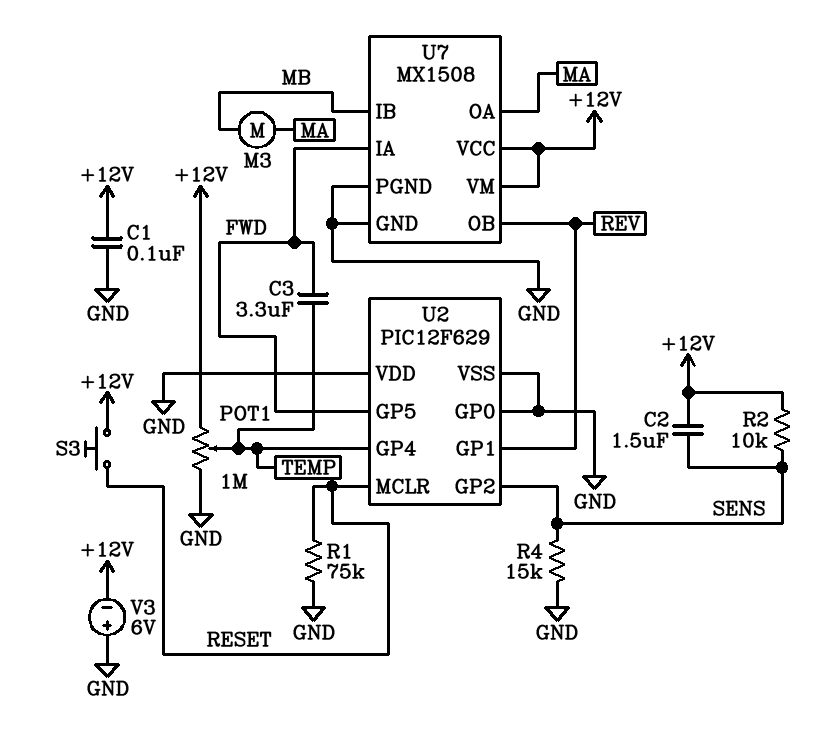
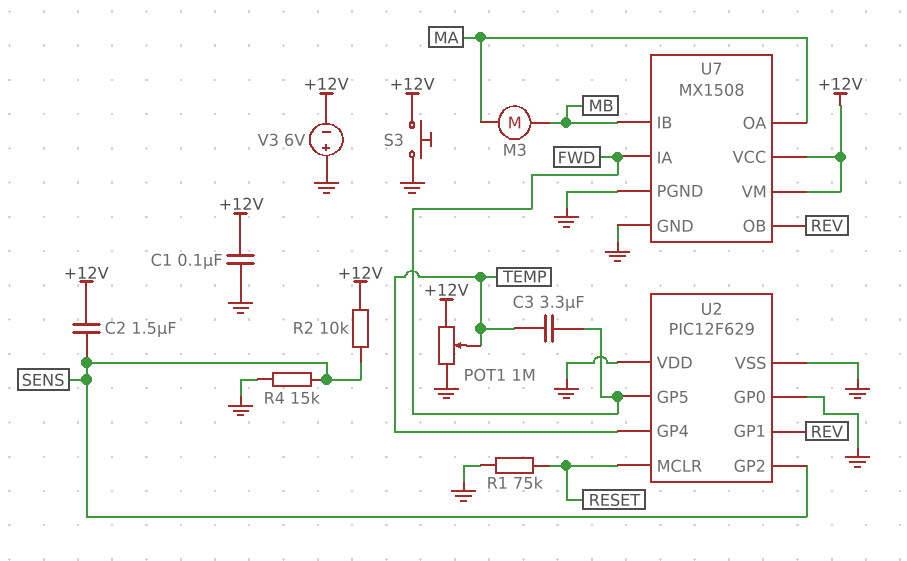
S3: button (+12V, RESET) -> button (+12V, GND)

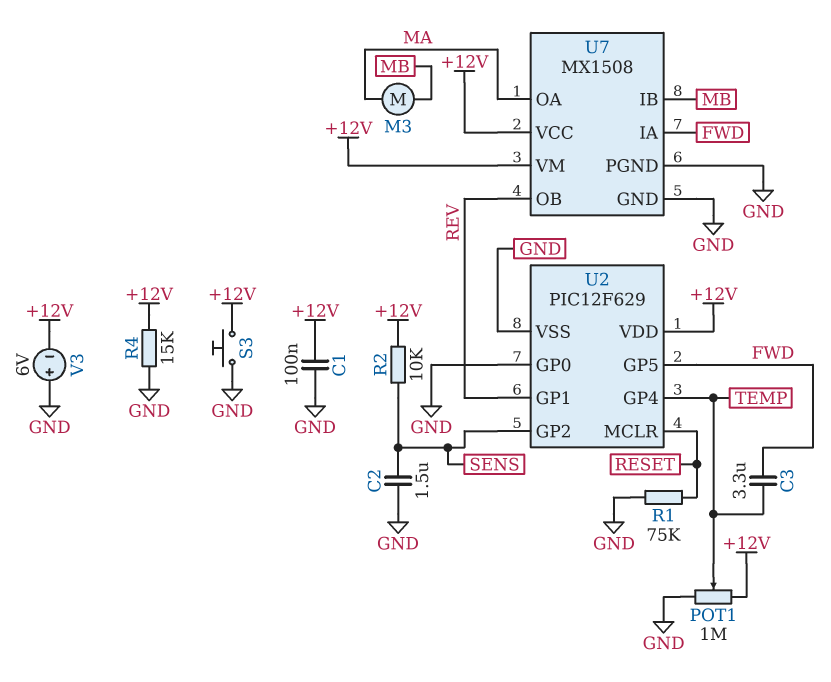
C2: 1.5uF (+12V, SENS) -> 1.5uF (GND, SENS)
R4: 15k (GND, SENS) -> 15k (+12V, GND)
U2 pin VDD: GND -> +12V

